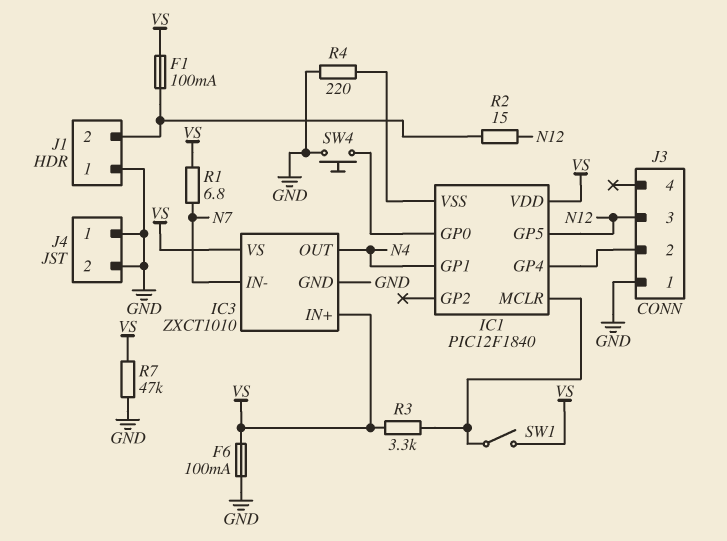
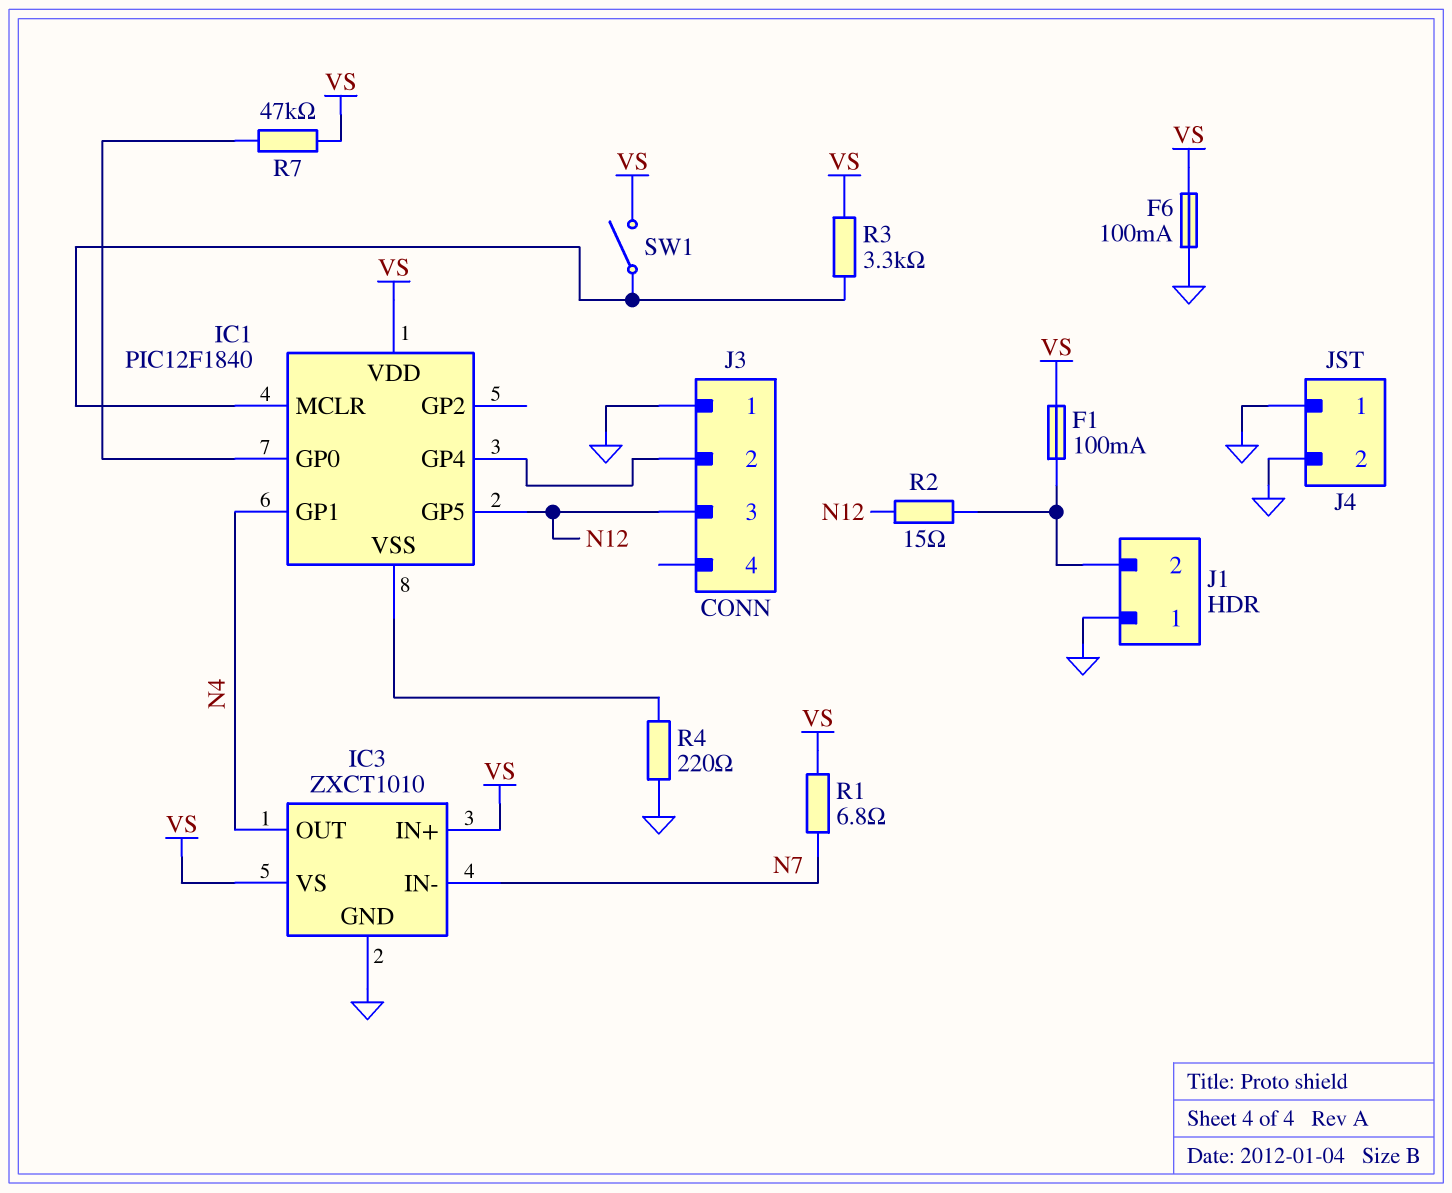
R7: 47k (GND, VS) -> 47k (IC1/GP0, VS)
SW4: button (GND, IC1/GP0) -> none

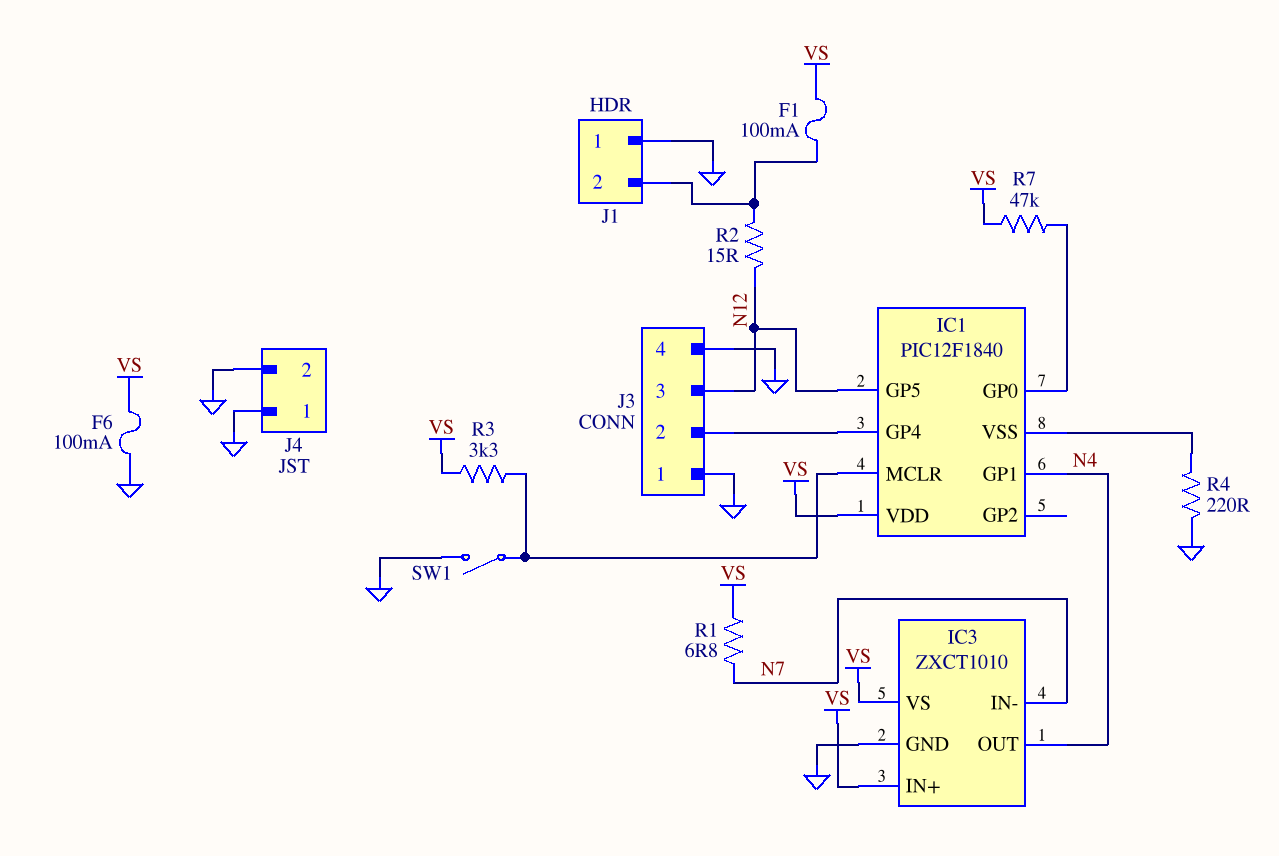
J3 pin 4: none -> GND
SW1: switch (IC1/MCLR, VS) -> switch (GND, IC1/MCLR)

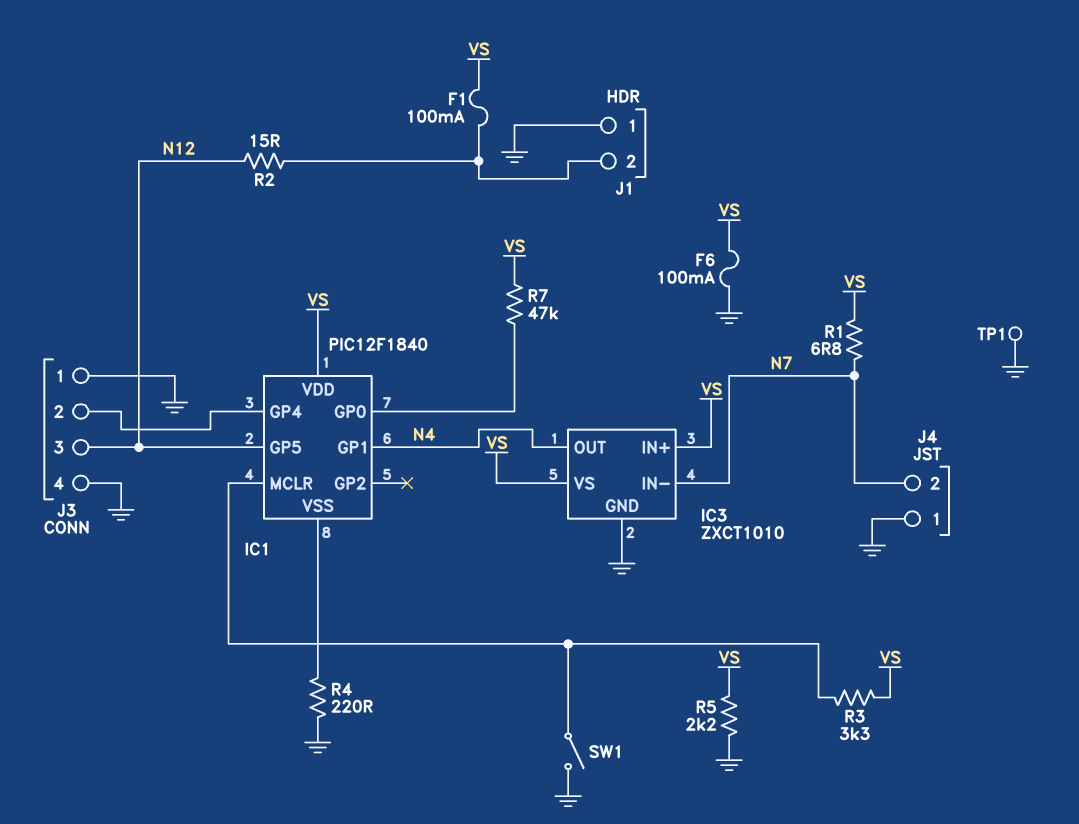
J4 pin 2: GND -> N7
R5: none -> 2.2k (GND, VS)
TP1: none -> test point (GND)

